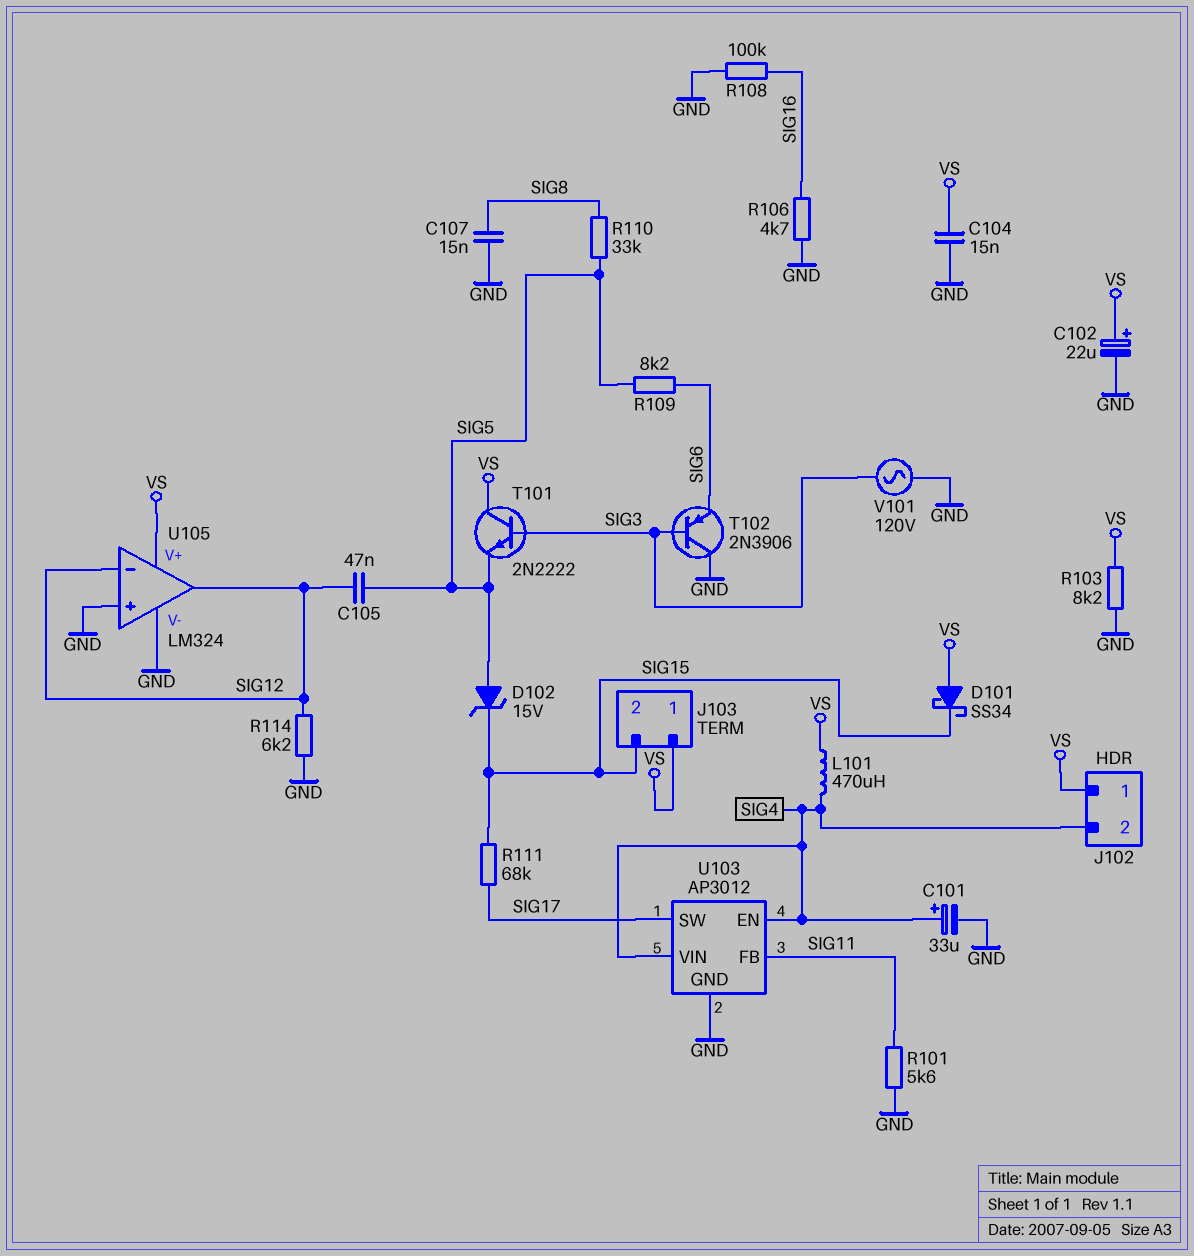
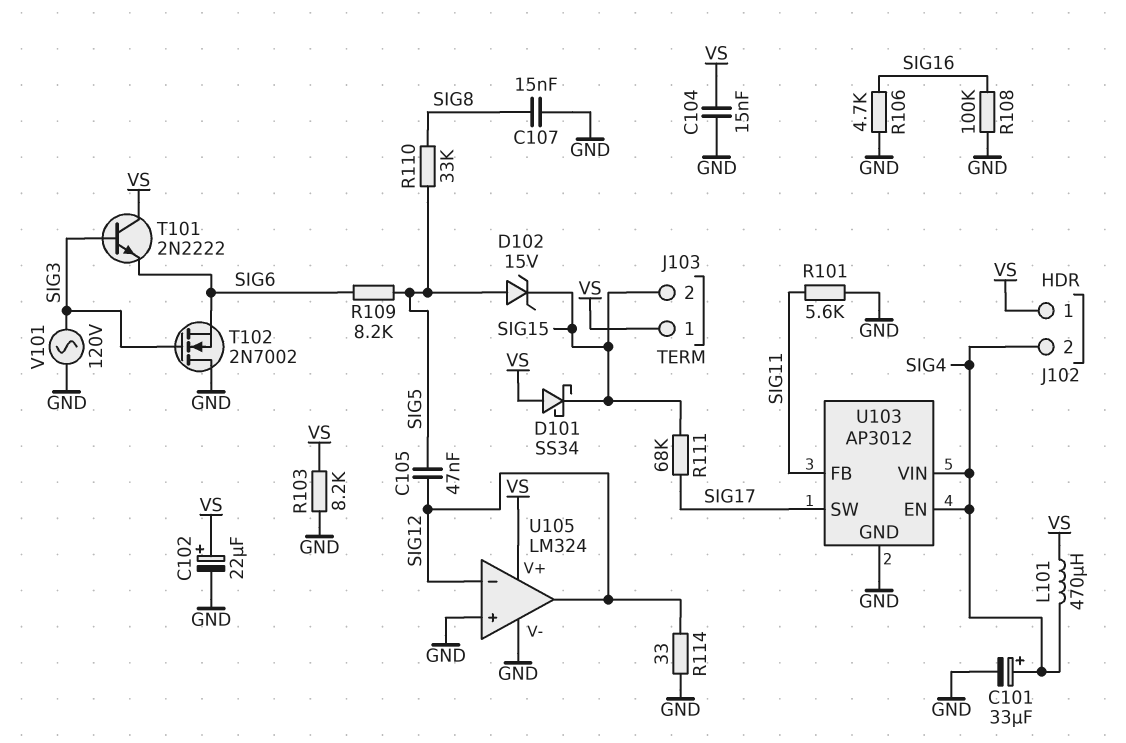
R114: 6.2k (GND, SIG12) -> 33 (GND, SIG12)
T101: NPN 2N2222 (B SIG3, C VS, E SIG5) -> NPN 2N2222 (B SIG3, C VS, E SIG6)
T102: PNP 2N3906 (B SIG3, C GND, E SIG6) -> NMOS 2N7002 (G SIG3, D GND, S SIG6)

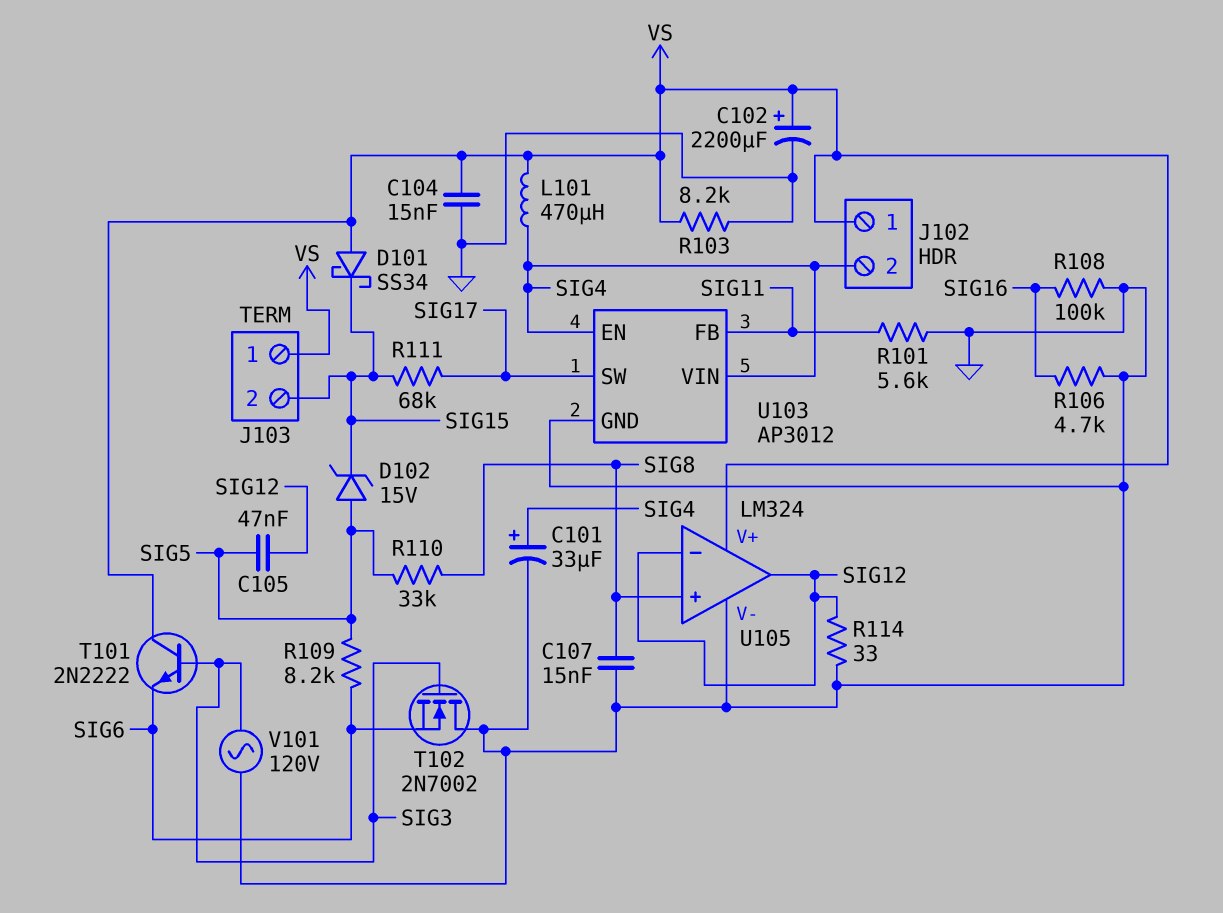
C102: 22uF (plus VS, minus GND) -> 2200uF (plus VS, minus GND)
U105 pin in+: GND -> SIG8

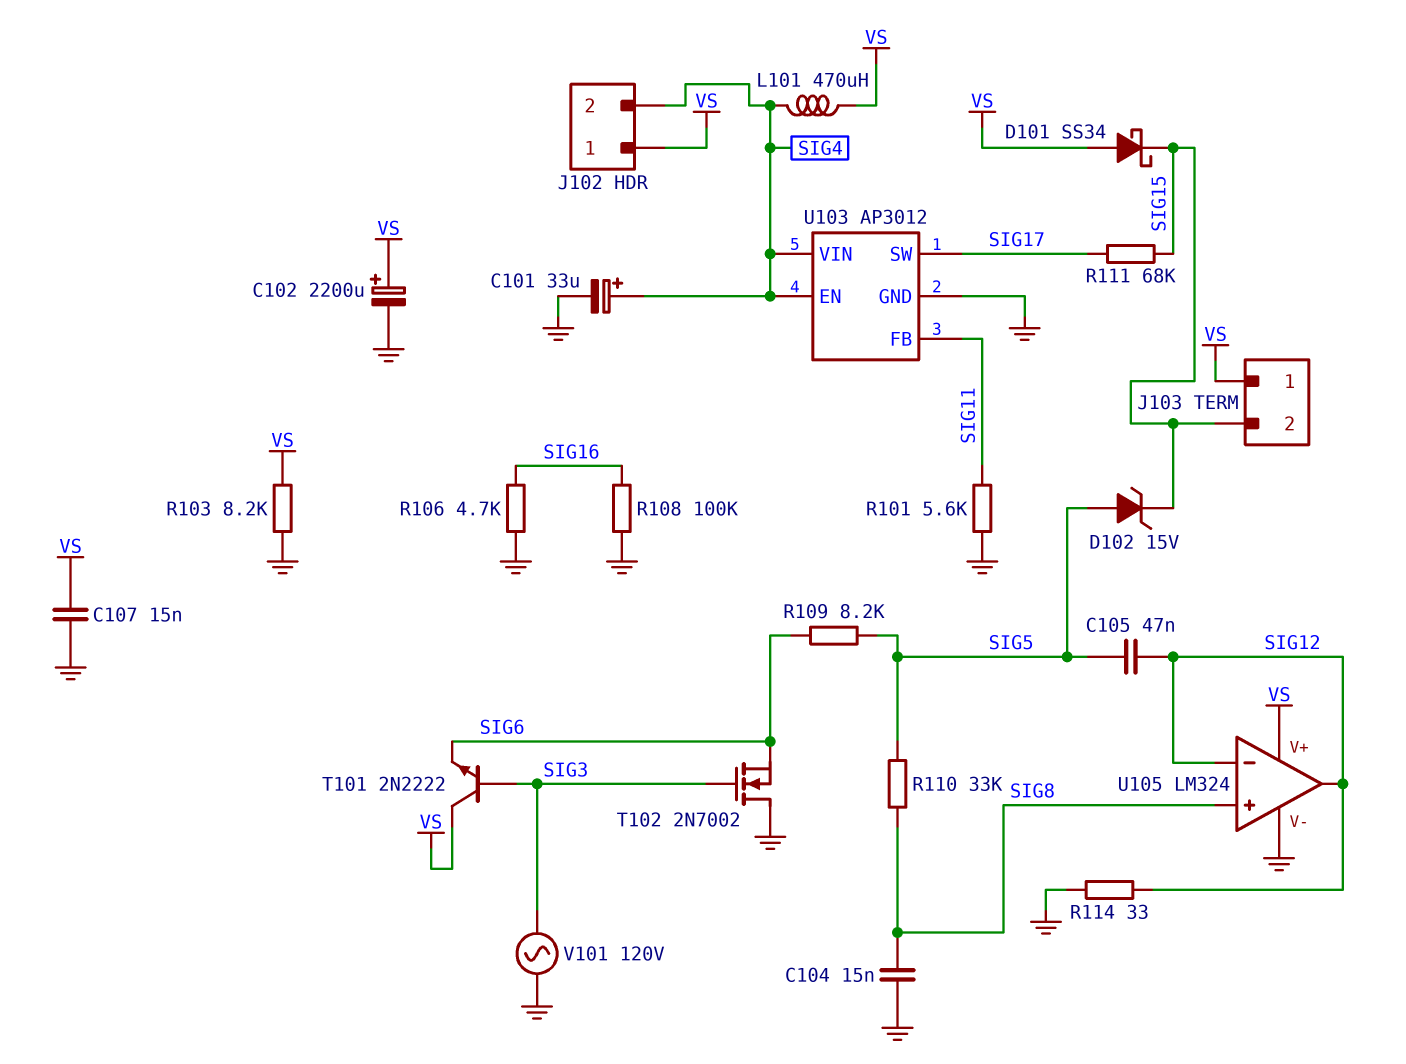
C104: 15nF (GND, VS) -> 15nF (GND, SIG8)
C107: 15nF (GND, SIG8) -> 15nF (GND, VS)

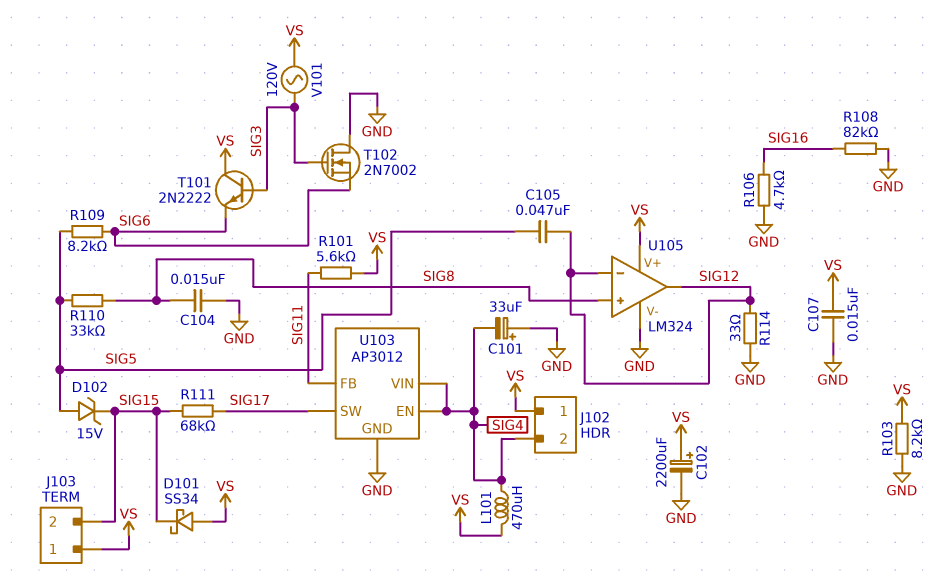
C101: 33uF (plus SIG4, minus GND) -> 33uF (plus GND, minus SIG4)
R101: 5.6k (GND, SIG11) -> 5.6k (SIG11, VS)
R108: 100k (GND, SIG16) -> 82k (GND, SIG16)
V101: AC 120V (GND, SIG3) -> AC 120V (SIG3, VS)

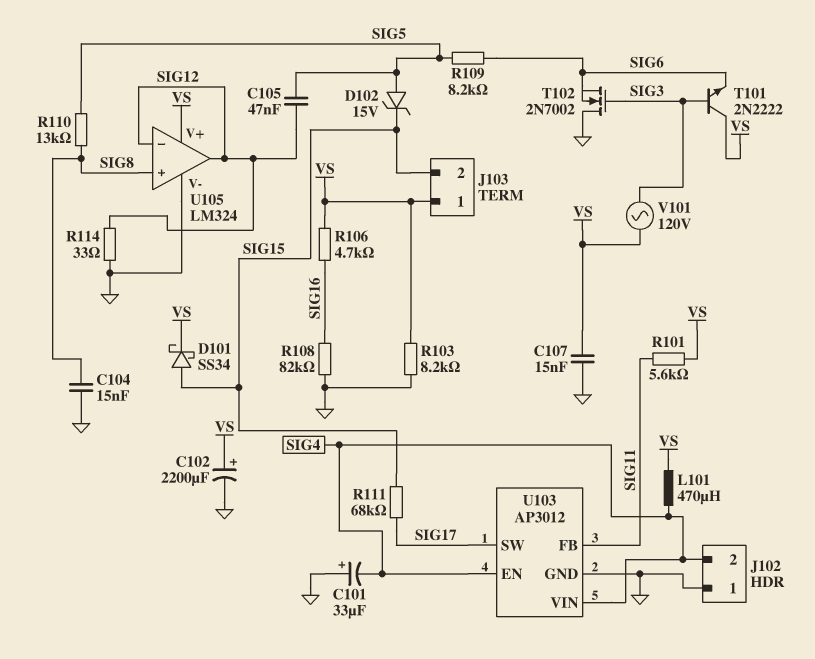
D101: schottky SS34 (A VS, K SIG15) -> schottky SS34 (A SIG15, K VS)
J102 pin 1: VS -> GND
R106: 4.7k (GND, SIG16) -> 4.7k (SIG16, VS)
R110: 33k (SIG5, SIG8) -> 13k (SIG5, SIG8)

